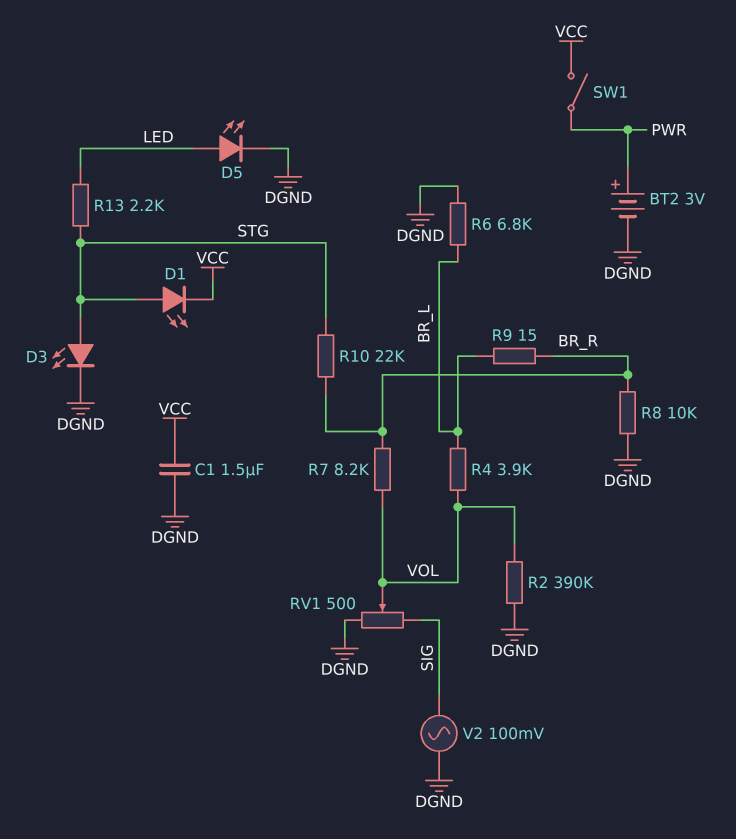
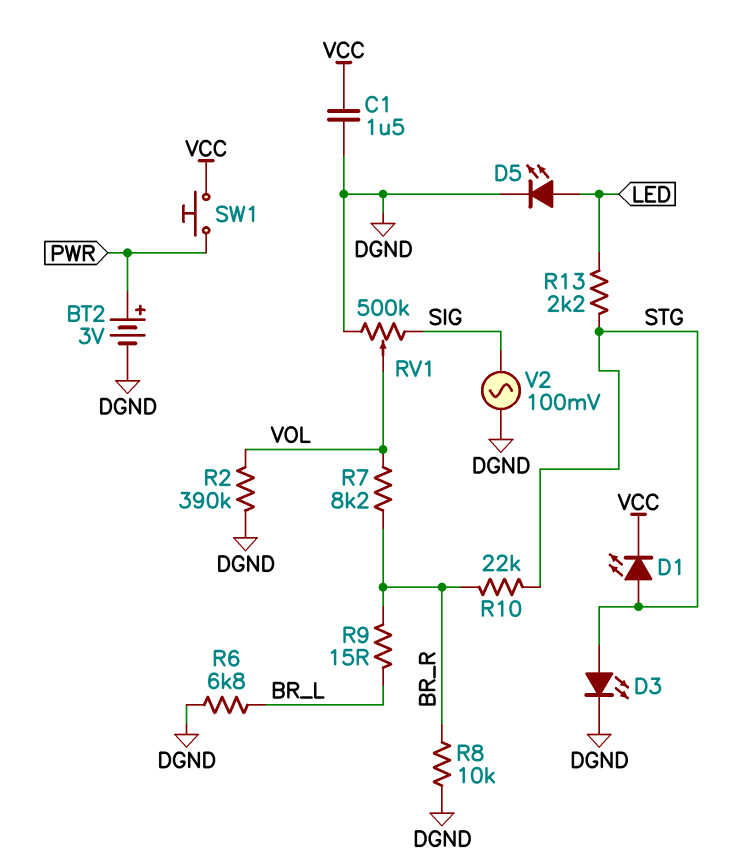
R4: 3.9k (BR_L, VOL) -> none
RV1: 500 (DGND, SIG, wiper VOL) -> 500k (DGND, SIG, wiper VOL)
SW1: switch (PWR, VCC) -> button (PWR, VCC)

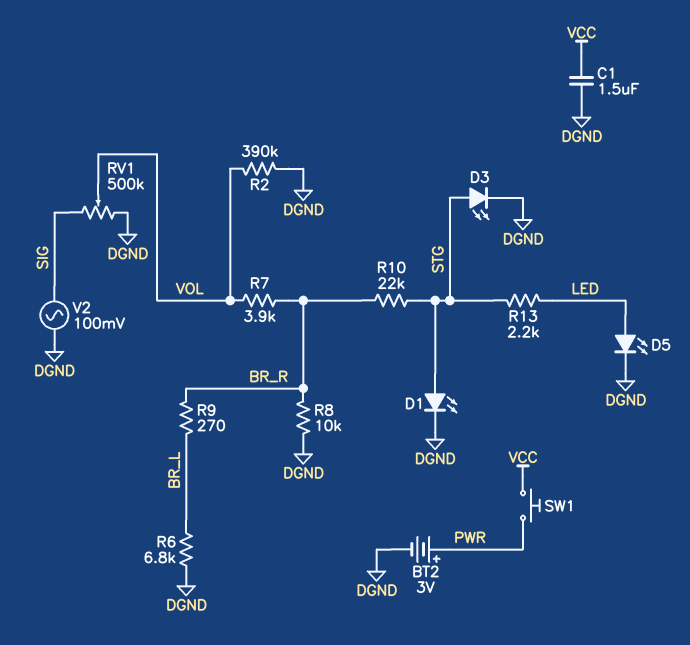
D1: LED (A STG, K VCC) -> LED (A STG, K DGND)
R7: 8.2k (BR_R, VOL) -> 3.9k (BR_R, VOL)
R9: 15 (BR_L, BR_R) -> 270 (BR_L, BR_R)

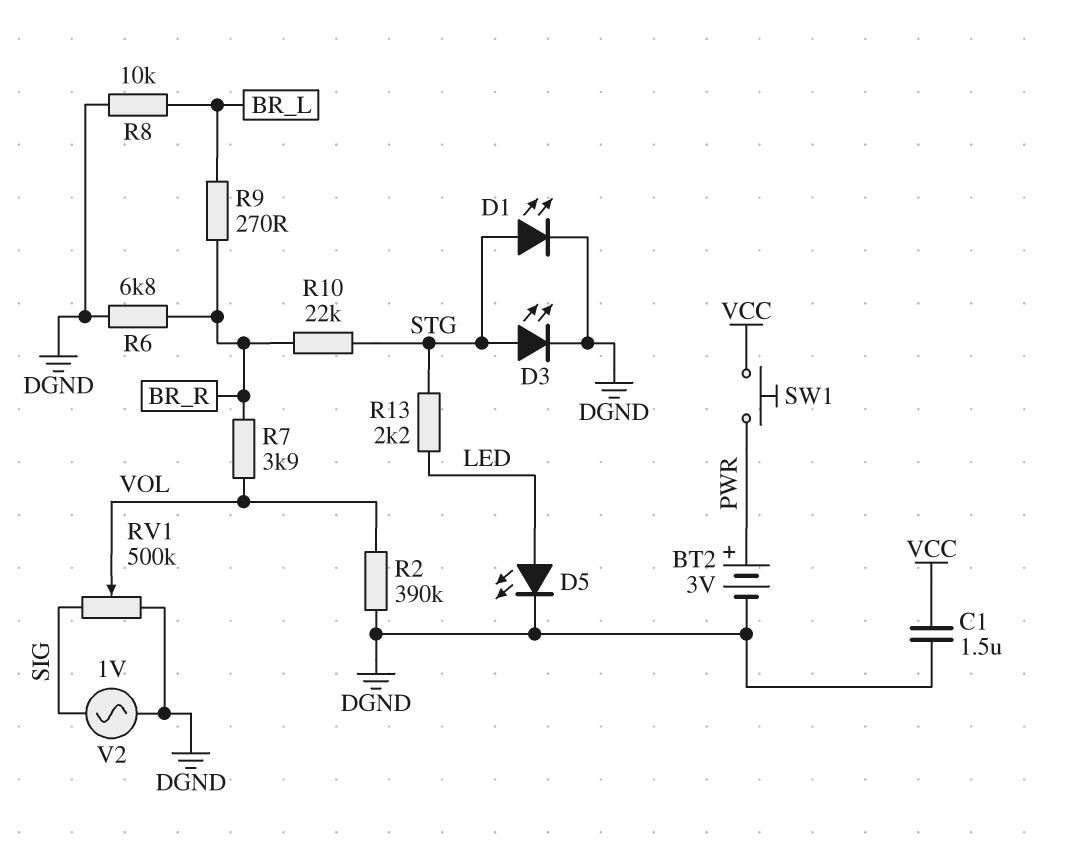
R6: 6.8k (BR_L, DGND) -> 6.8k (BR_R, DGND)
R8: 10k (BR_R, DGND) -> 10k (BR_L, DGND)
V2: AC 100mV (DGND, SIG) -> AC 1V (DGND, SIG)

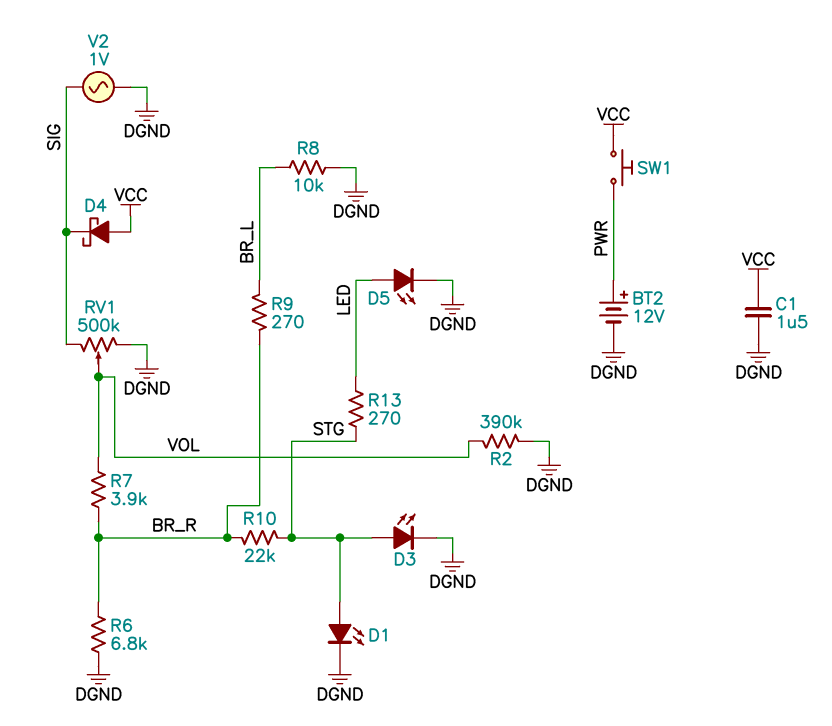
BT2: 3V (plus PWR, minus DGND) -> 12V (plus PWR, minus DGND)
D4: none -> schottky (A VCC, K SIG)
R13: 2.2k (LED, STG) -> 270 (LED, STG)

